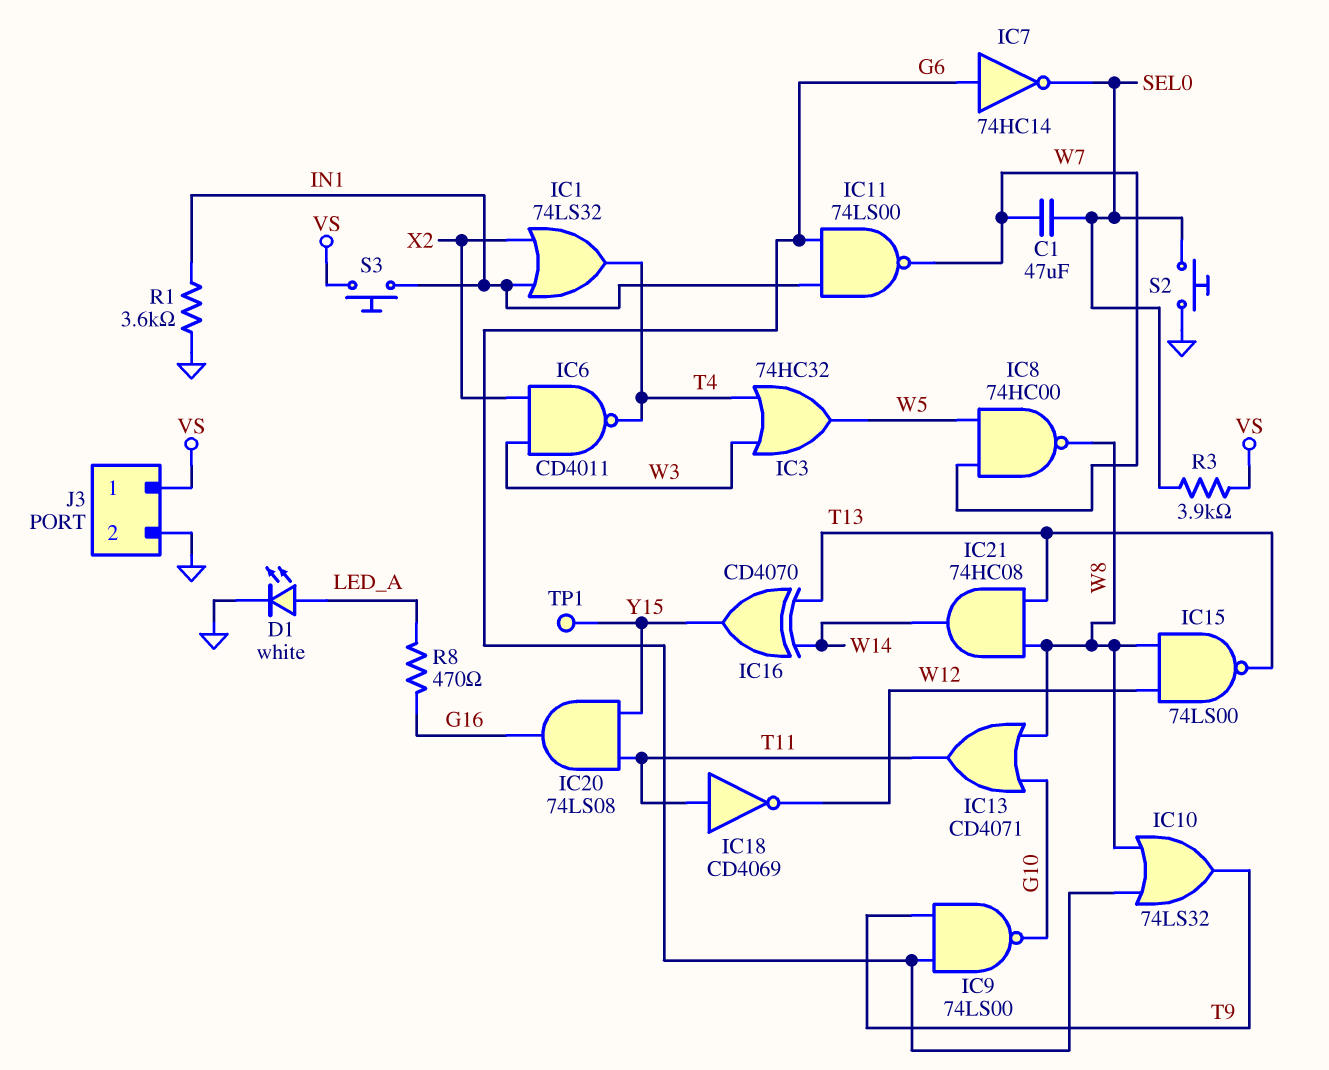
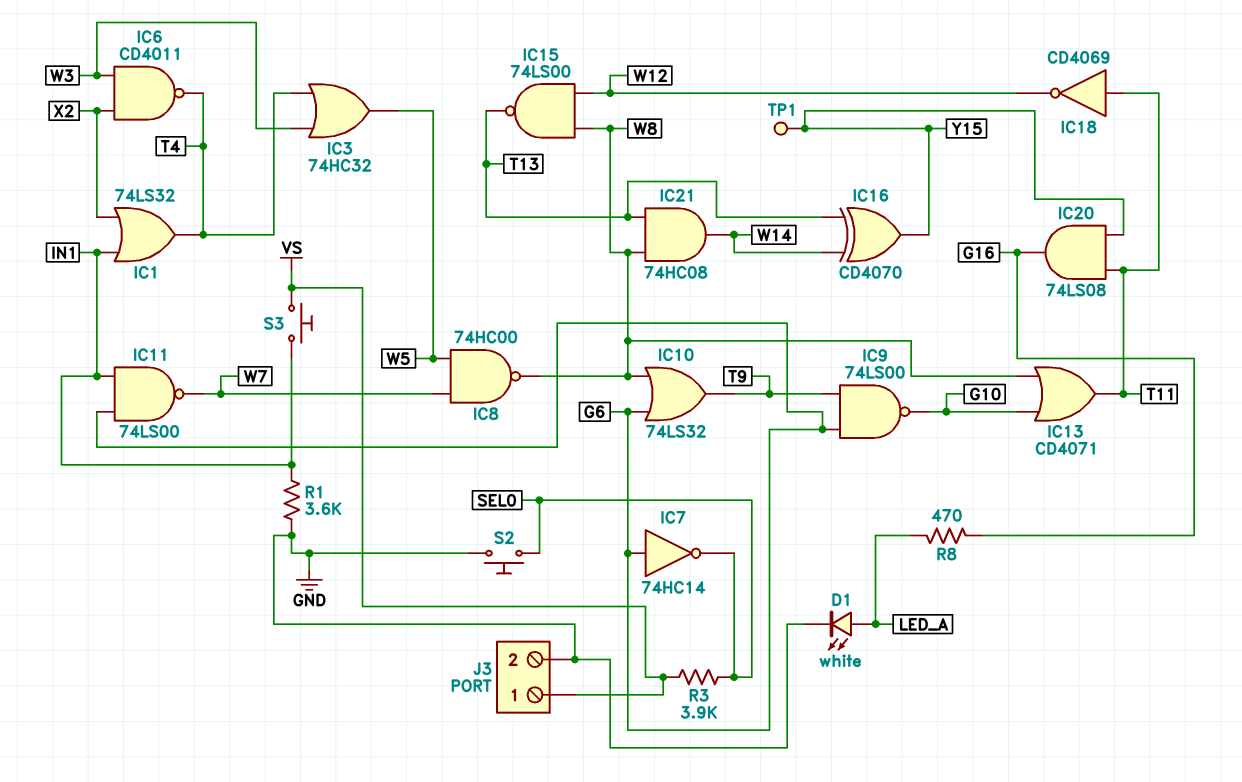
C1: 47uF (SEL0, W7) -> none

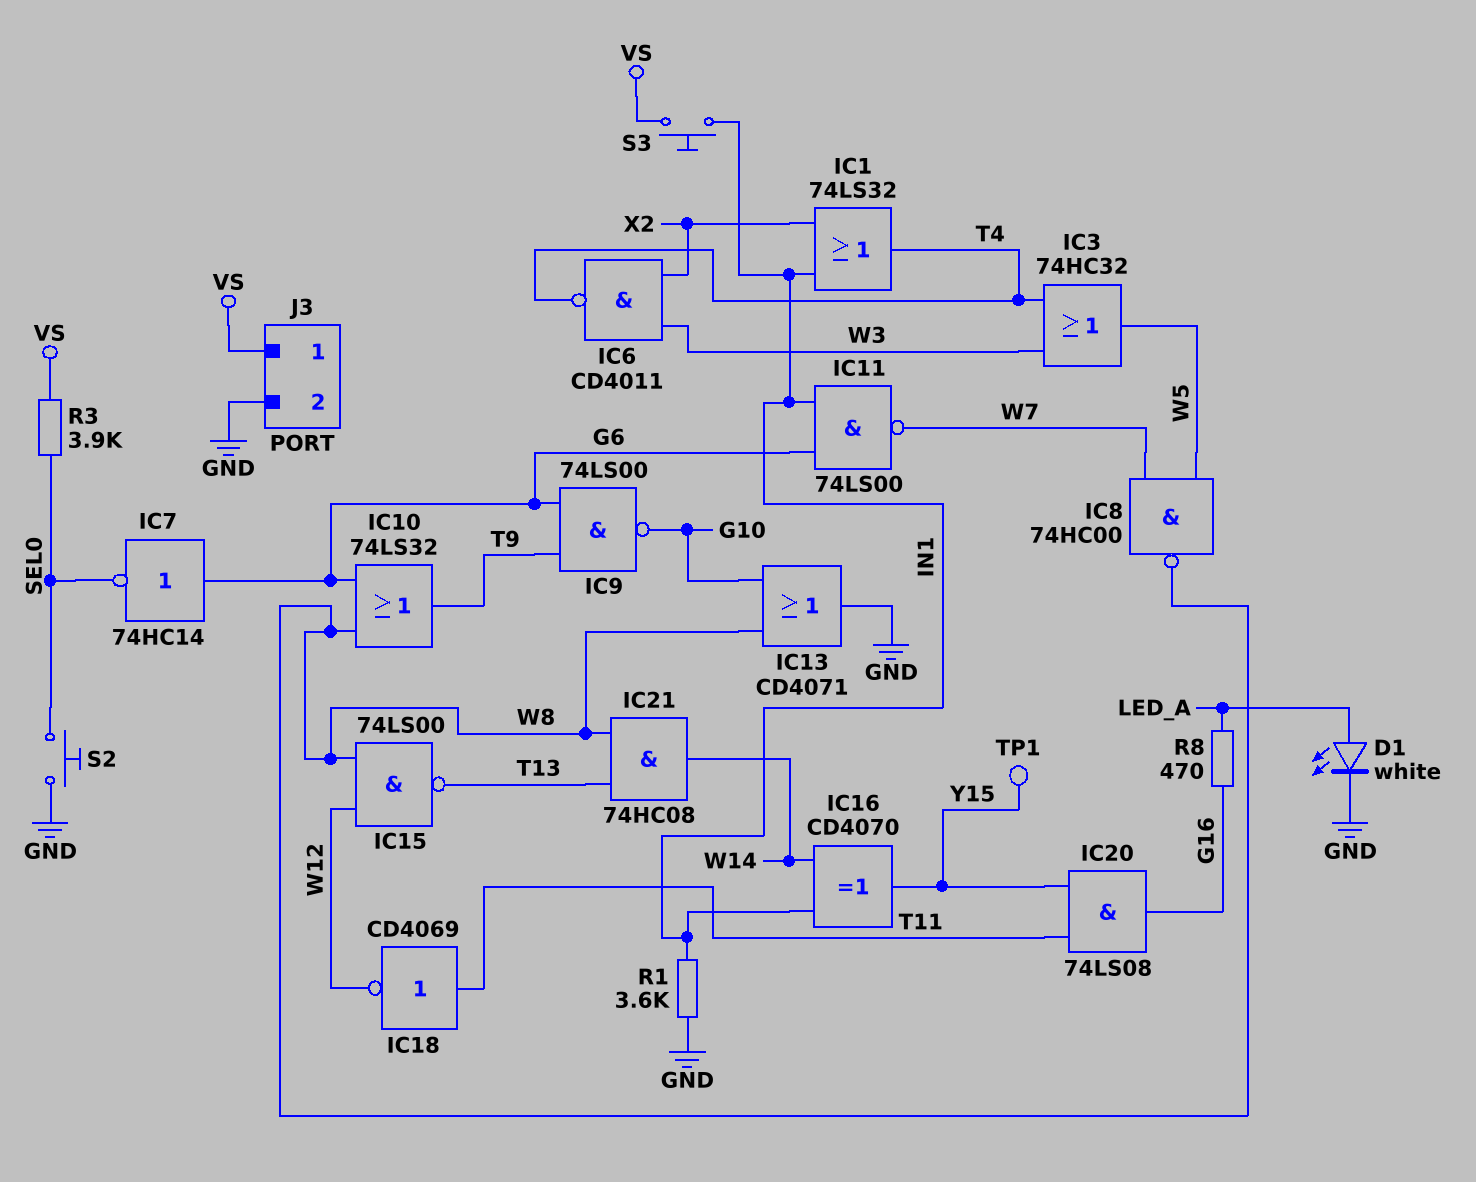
IC13: OR CD4071 (in G10, in W8, out T11) -> OR CD4071 (in G10, in W8, out GND)
IC16: XOR CD4070 (in T13, in W14, out Y15) -> XOR CD4070 (in IN1, in W14, out Y15)

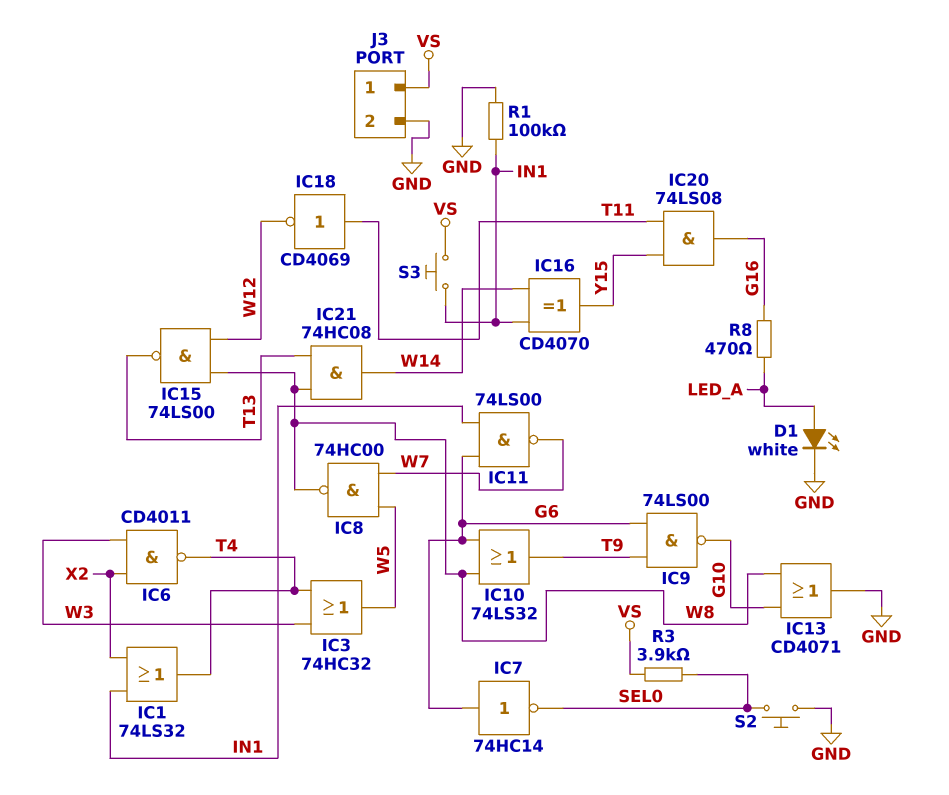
R1: 3.6k (GND, IN1) -> 100k (GND, IN1)
TP1: test point (Y15) -> none

